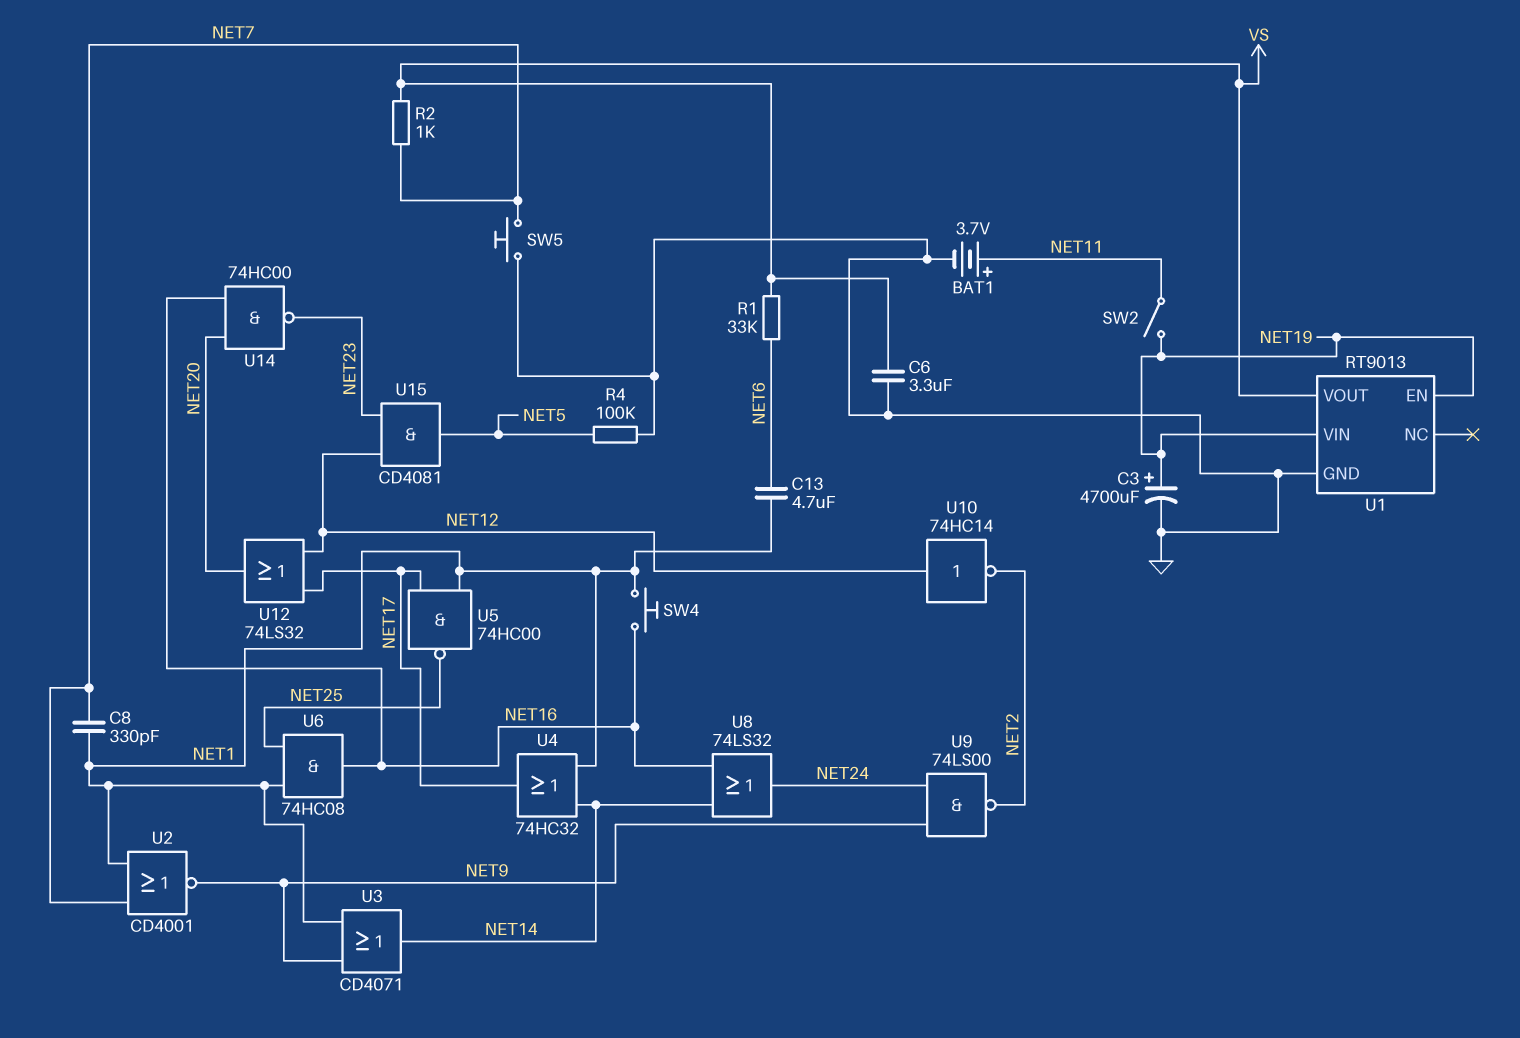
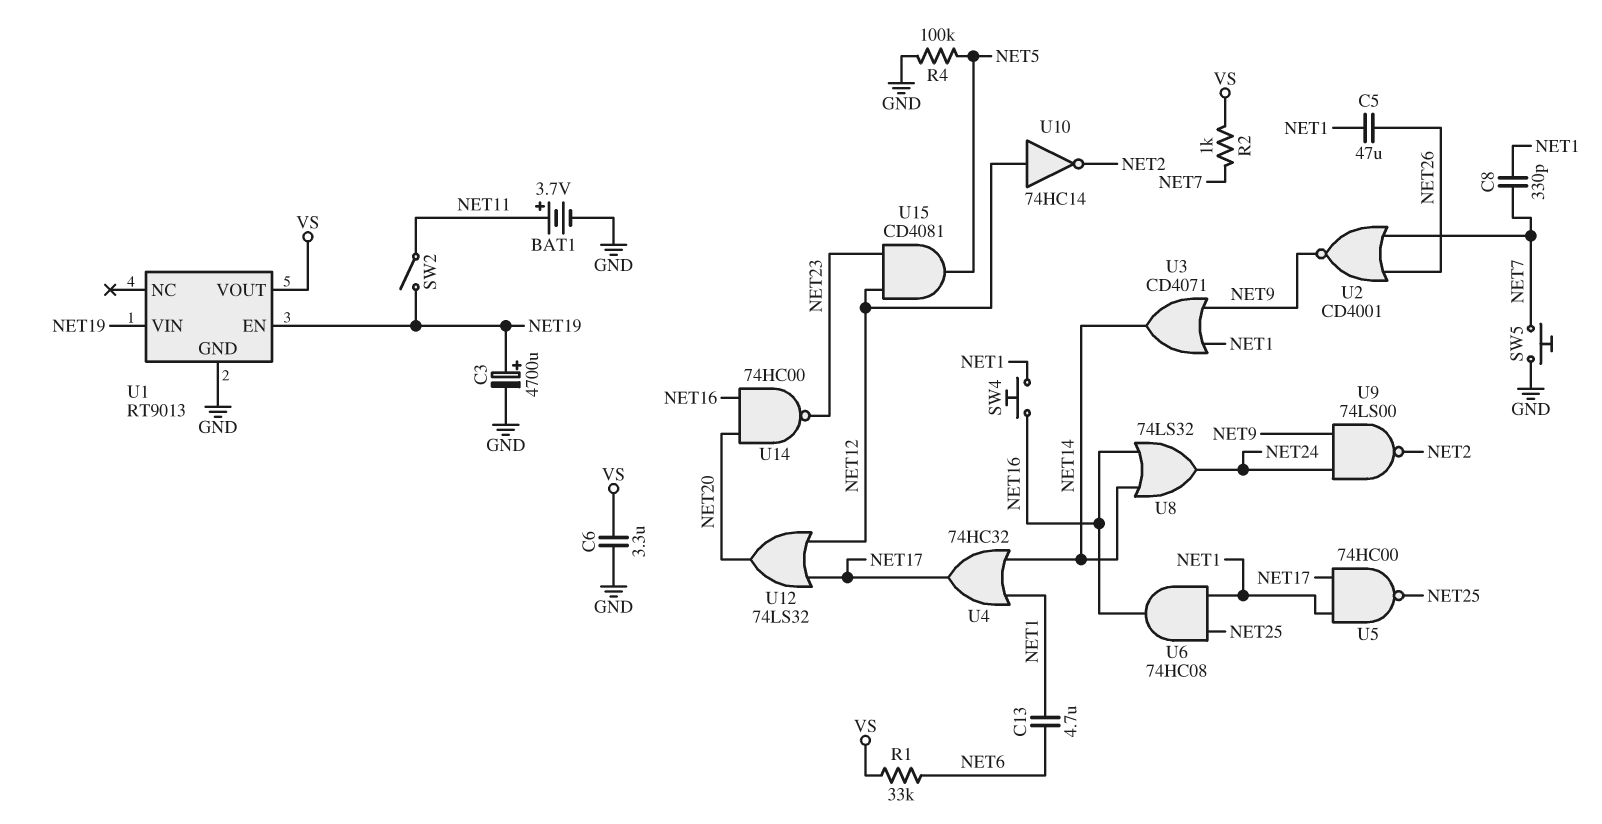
C5: none -> 47uF (NET1, NET26)
U2: NOR CD4001 (in NET1, in NET7, out NET9) -> NOR CD4001 (in NET7, in NET26, out NET9)

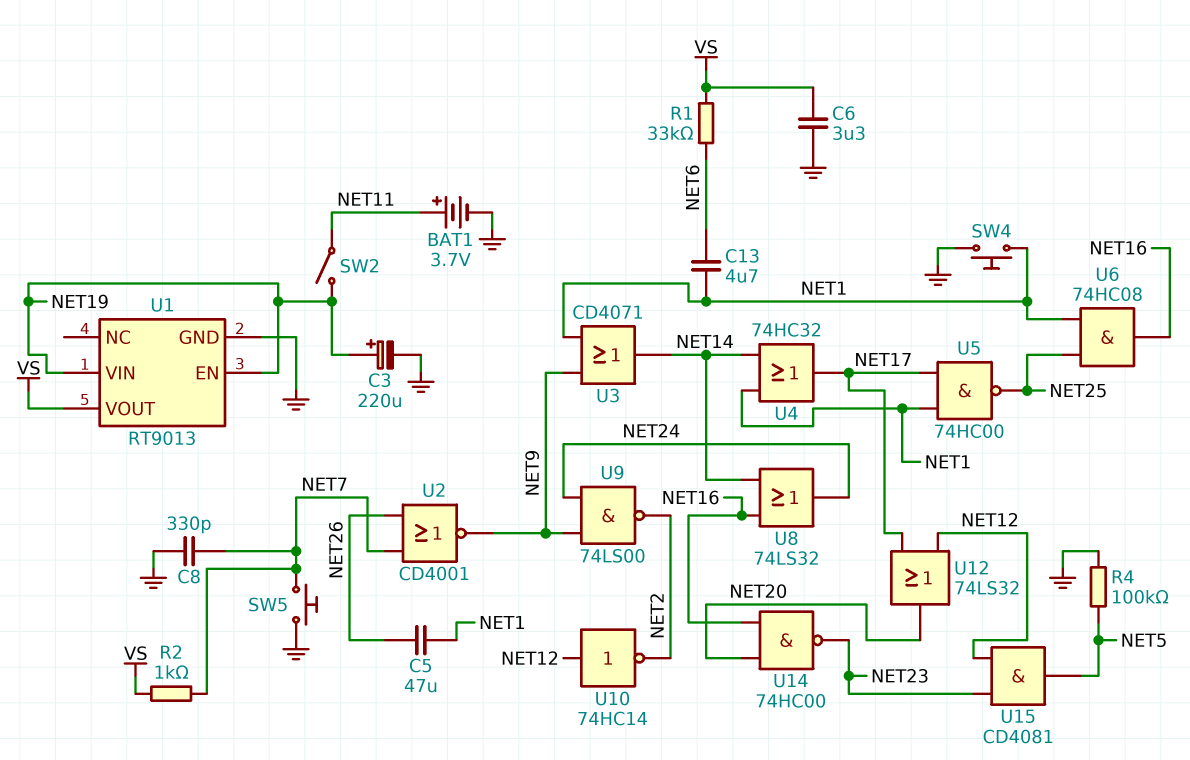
C3: 4700uF (plus NET19, minus GND) -> 220uF (plus NET19, minus GND)
C8: 330pF (NET1, NET7) -> 330pF (GND, NET7)
SW4: button (NET1, NET16) -> button (GND, NET1)

